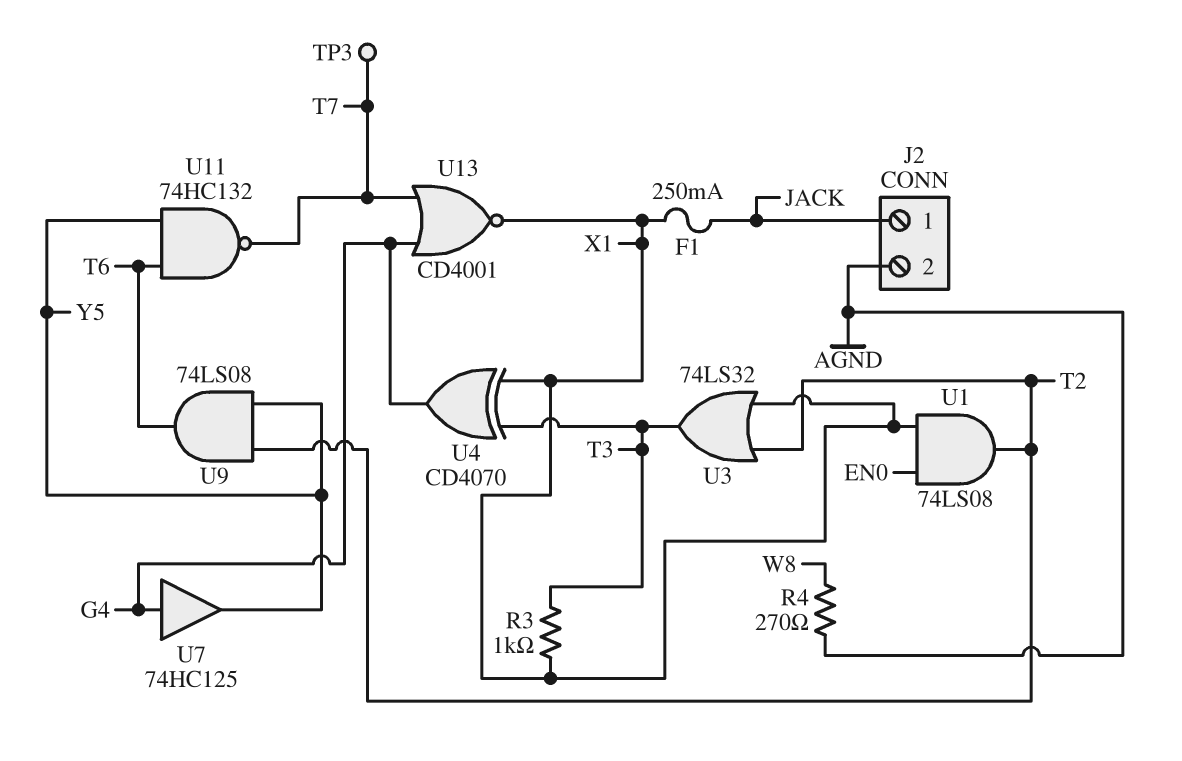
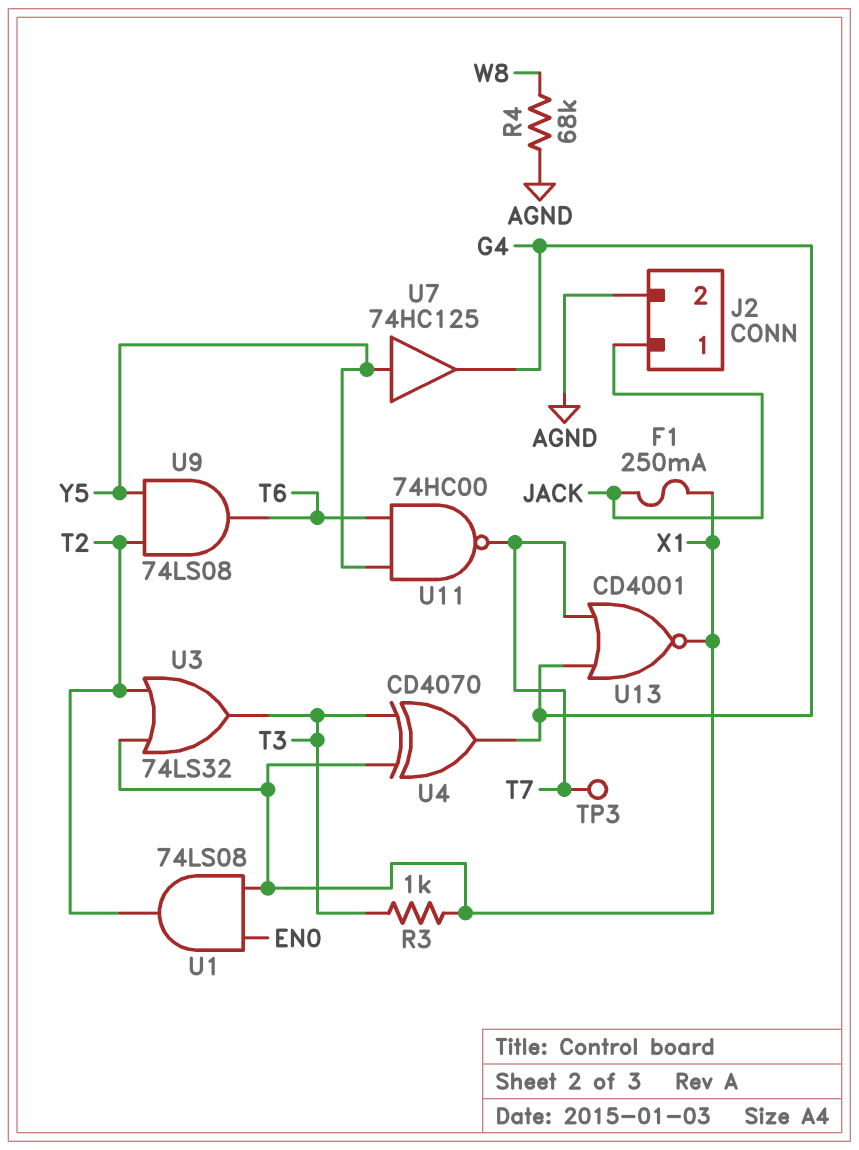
R4: 270 (AGND, W8) -> 68k (AGND, W8)
U7: buffer 74HC125 (in G4, out Y5) -> buffer 74HC125 (in Y5, out G4)
U11: NAND 74HC132 (in T6, in Y5, out T7) -> NAND 74HC00 (in T6, in Y5, out T7)

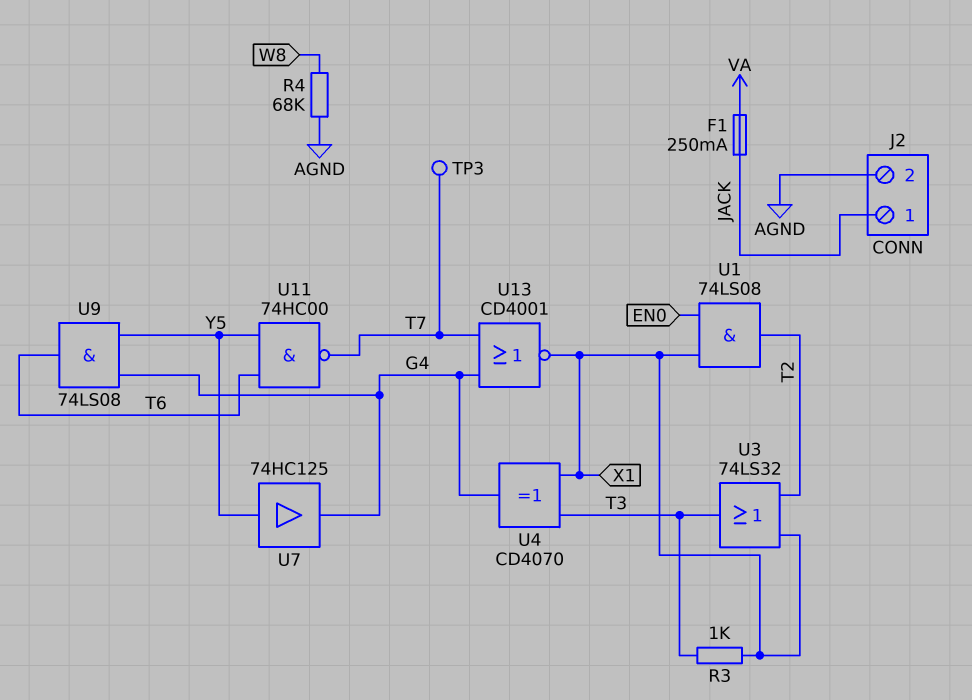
F1: 250mA (JACK, X1) -> 250mA (JACK, VA)
U9: AND 74LS08 (in T2, in Y5, out T6) -> AND 74LS08 (in G4, in Y5, out T6)

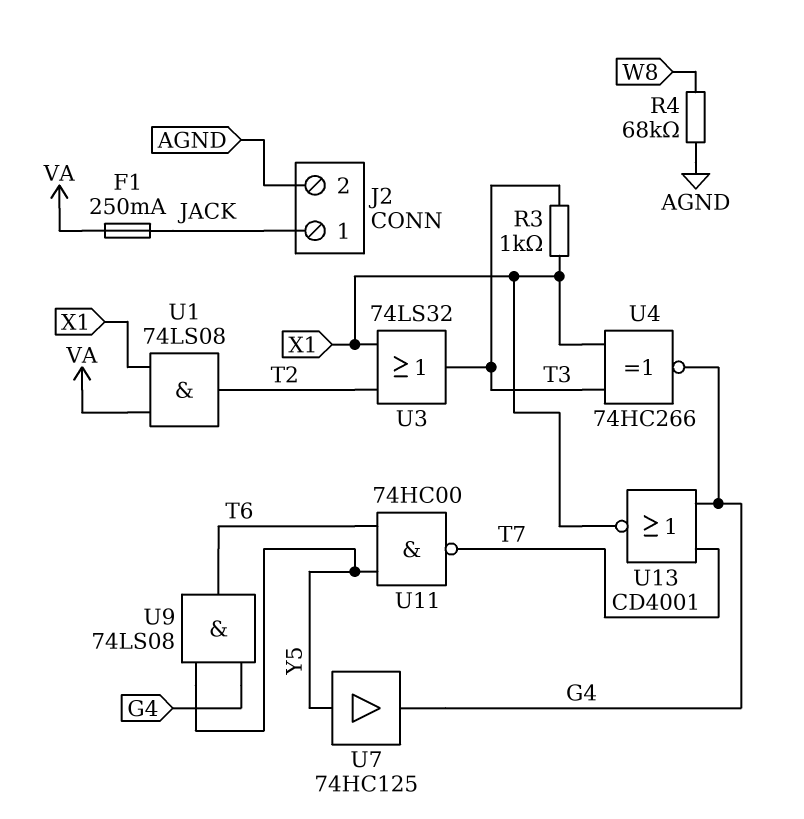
TP3: test point (T7) -> none
U1: AND 74LS08 (in EN0, in X1, out T2) -> AND 74LS08 (in VA, in X1, out T2)
U4: XOR CD4070 (in T3, in X1, out G4) -> XNOR 74HC266 (in T3, in X1, out G4)

